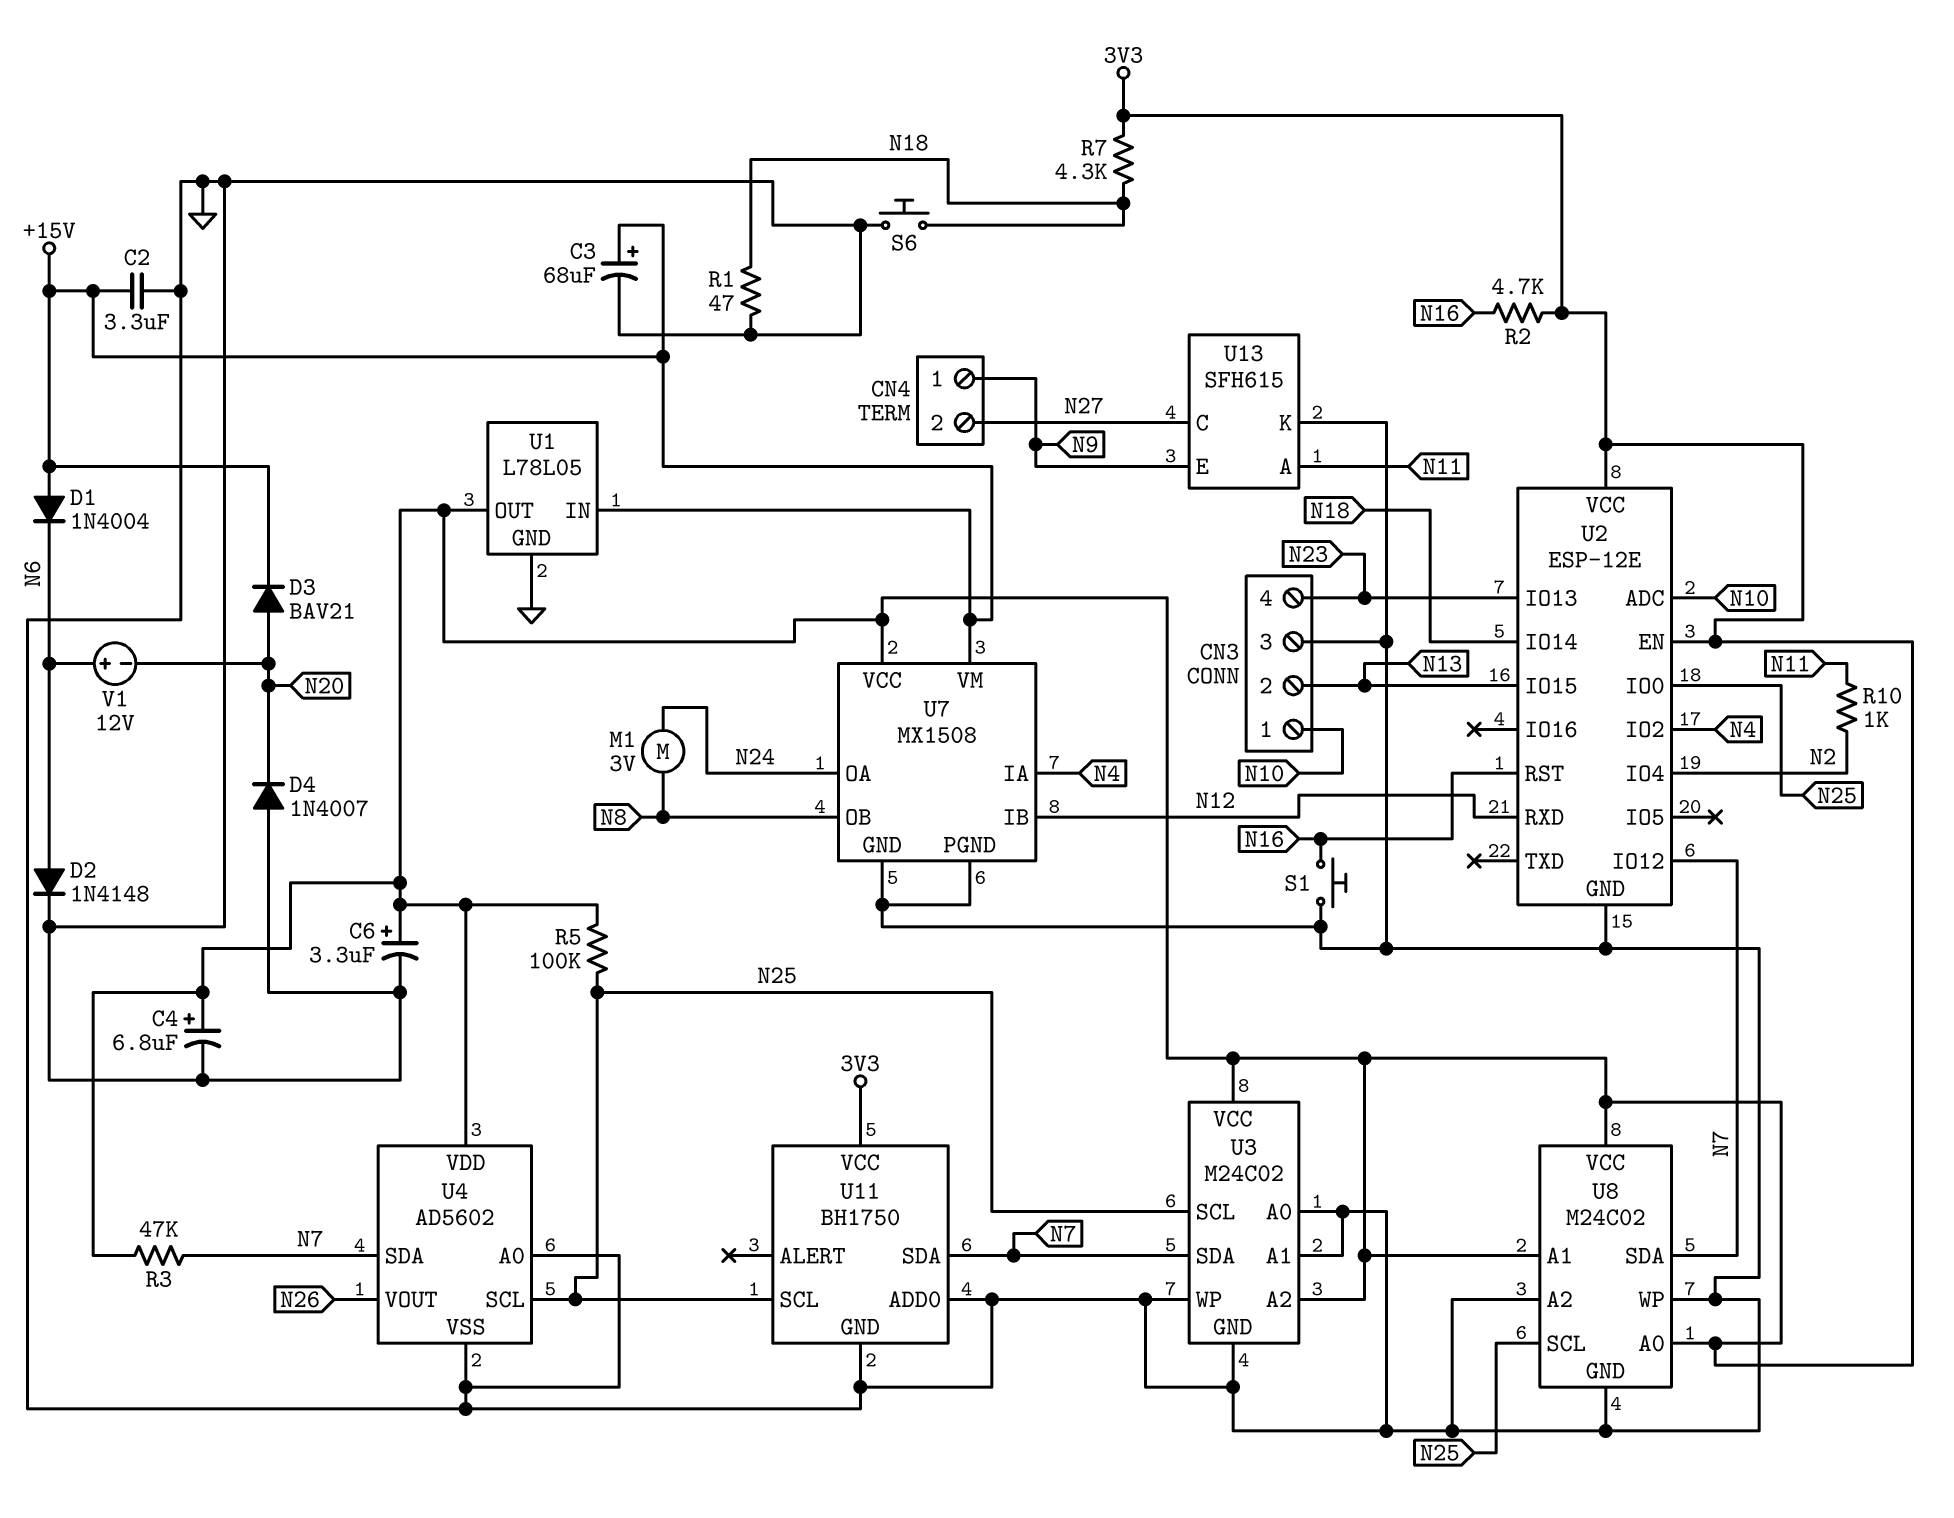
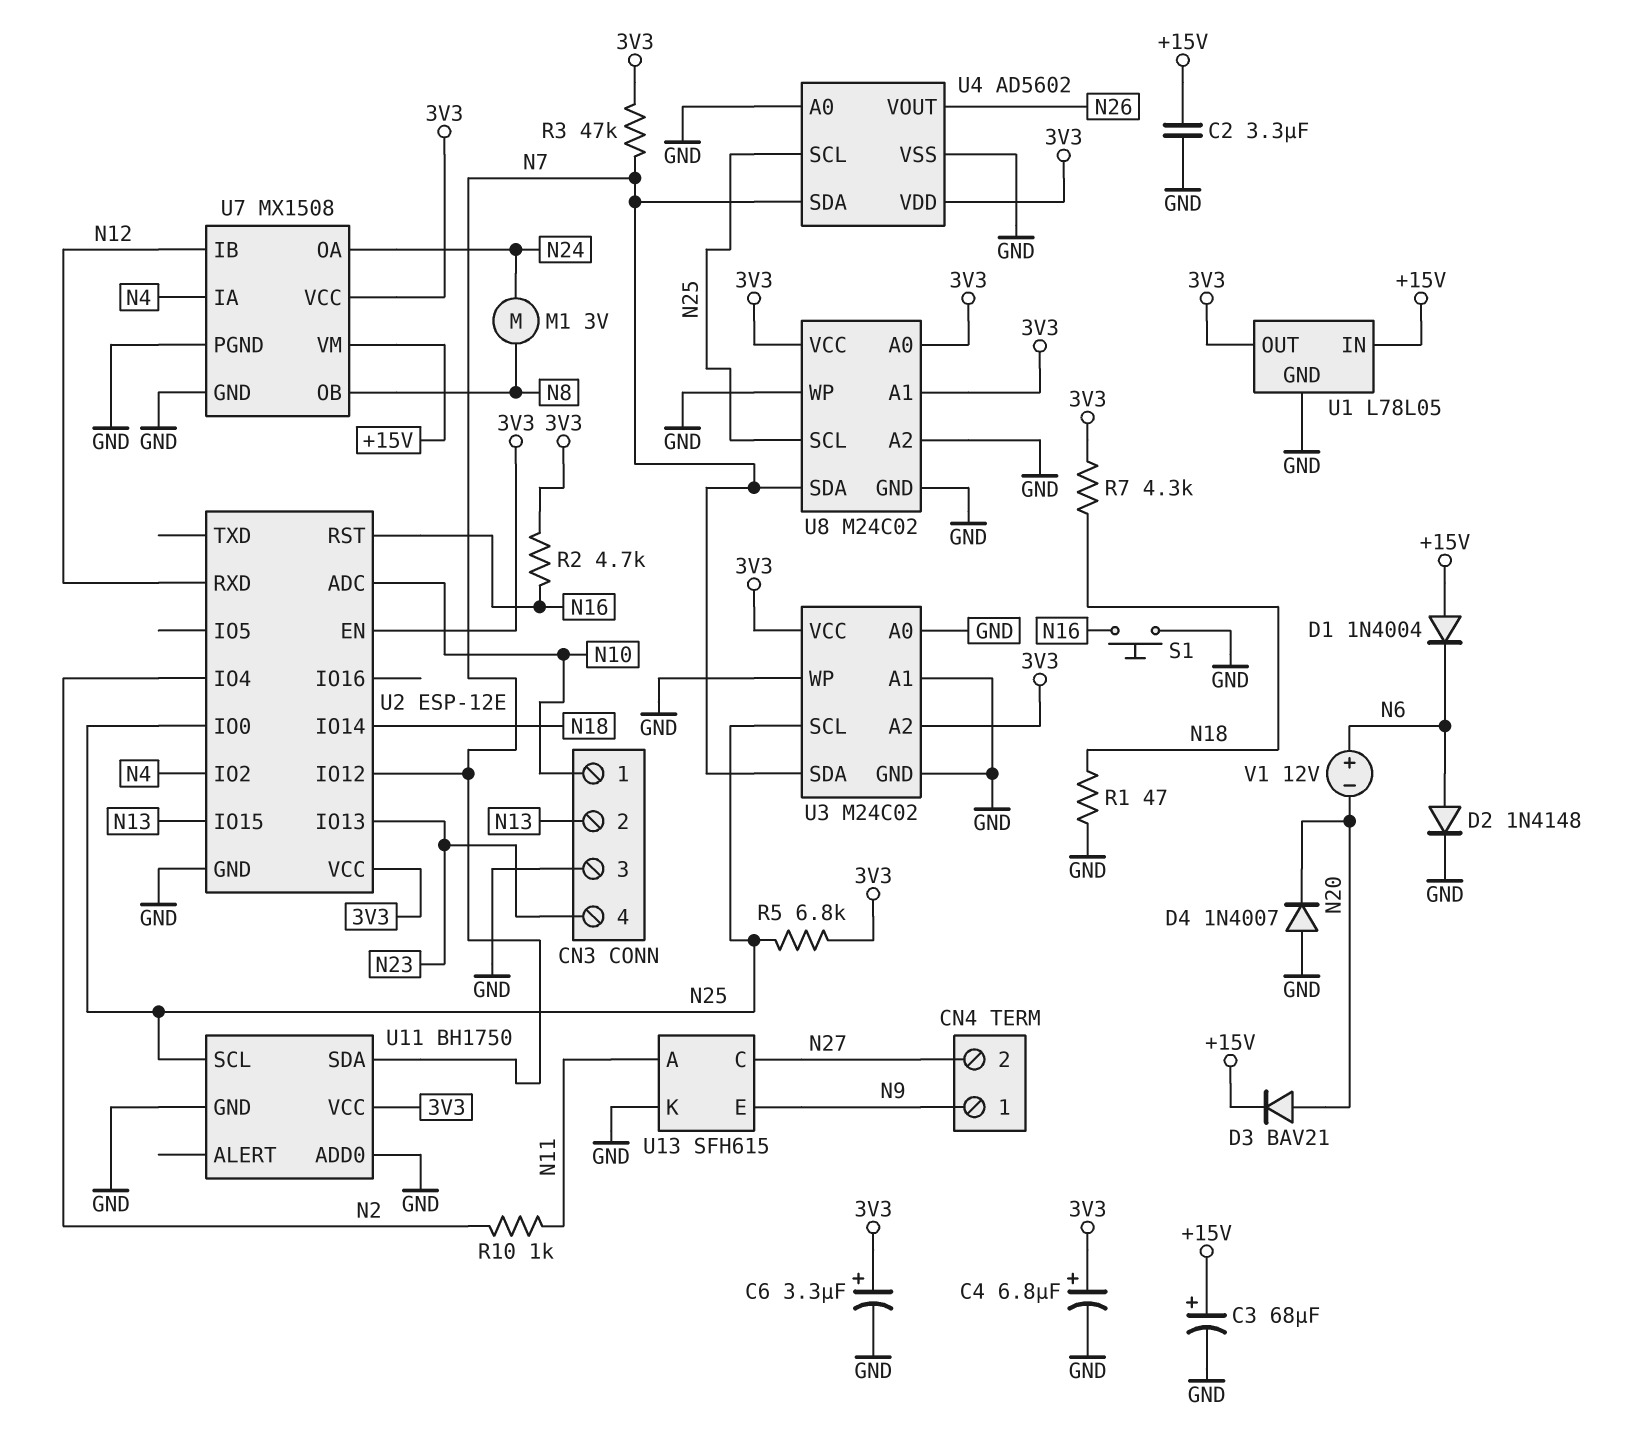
R5: 100k (3V3, N25) -> 6.8k (3V3, N25)
S6: button (GND, N18) -> none

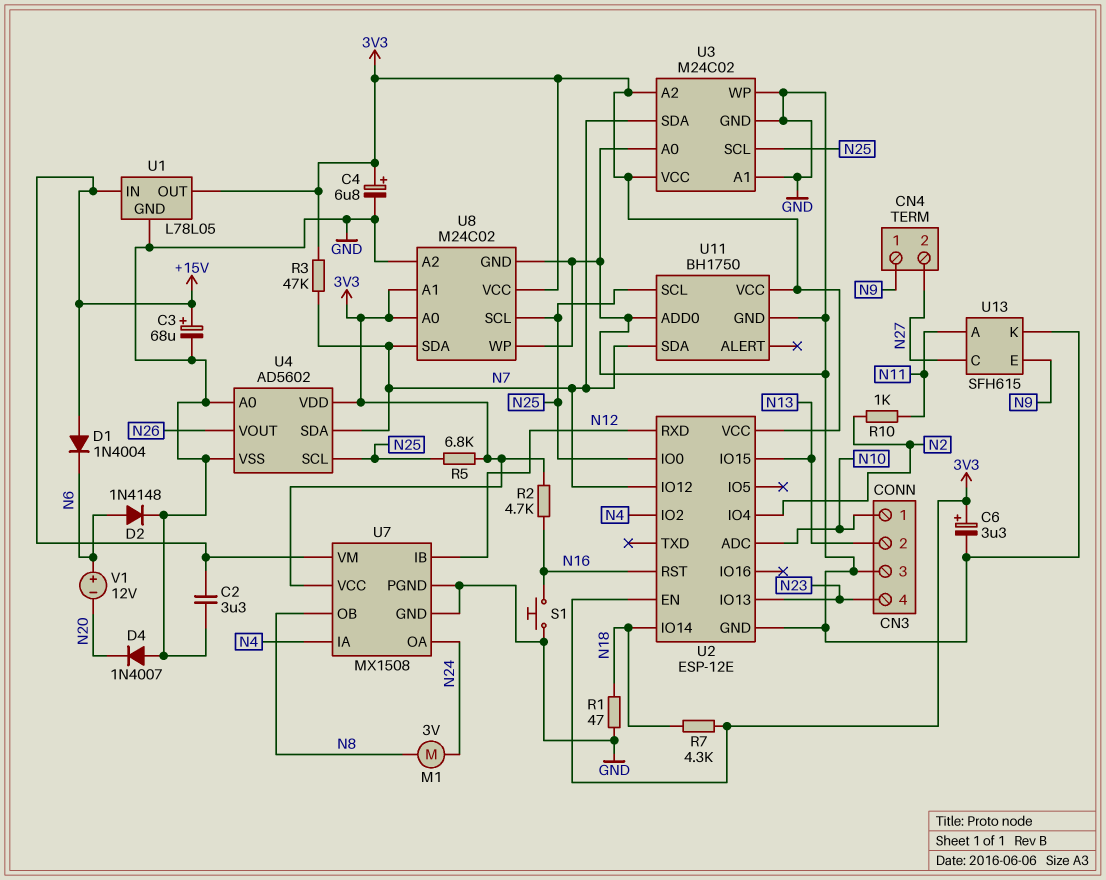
D3: diode BAV21 (A N20, K +15V) -> none

